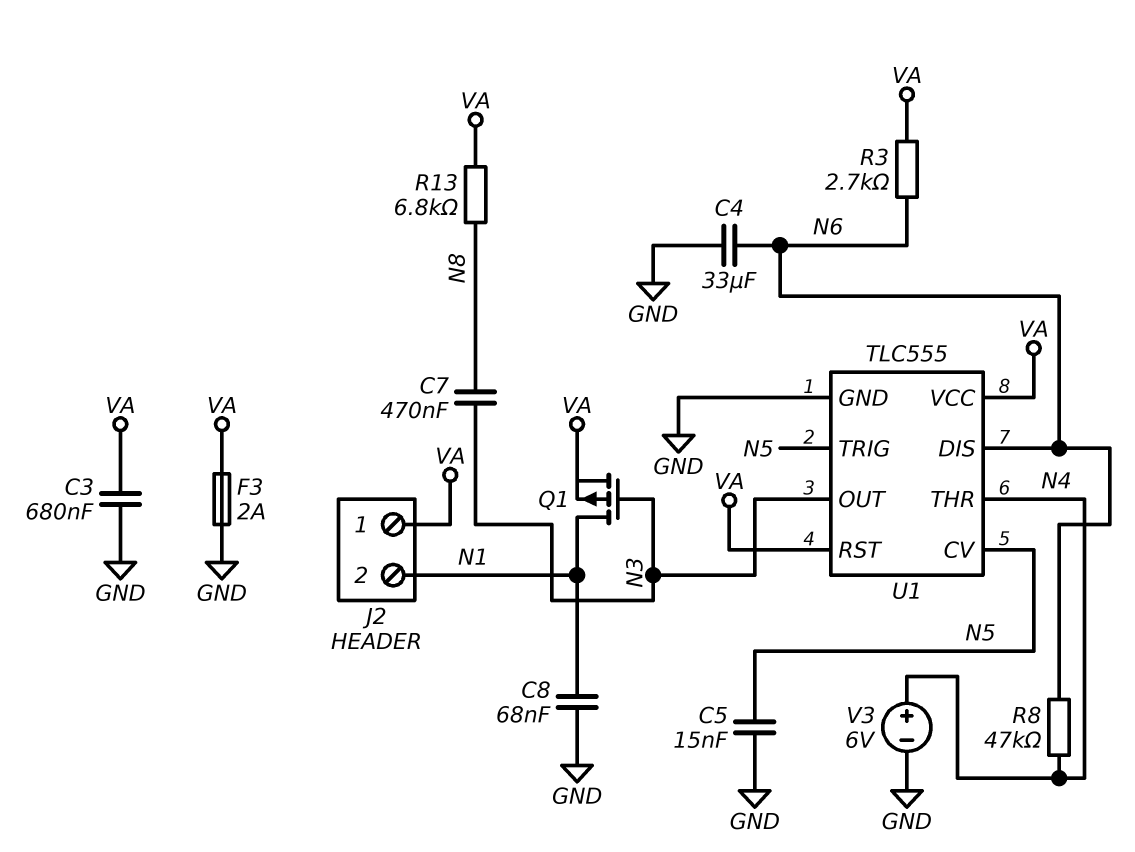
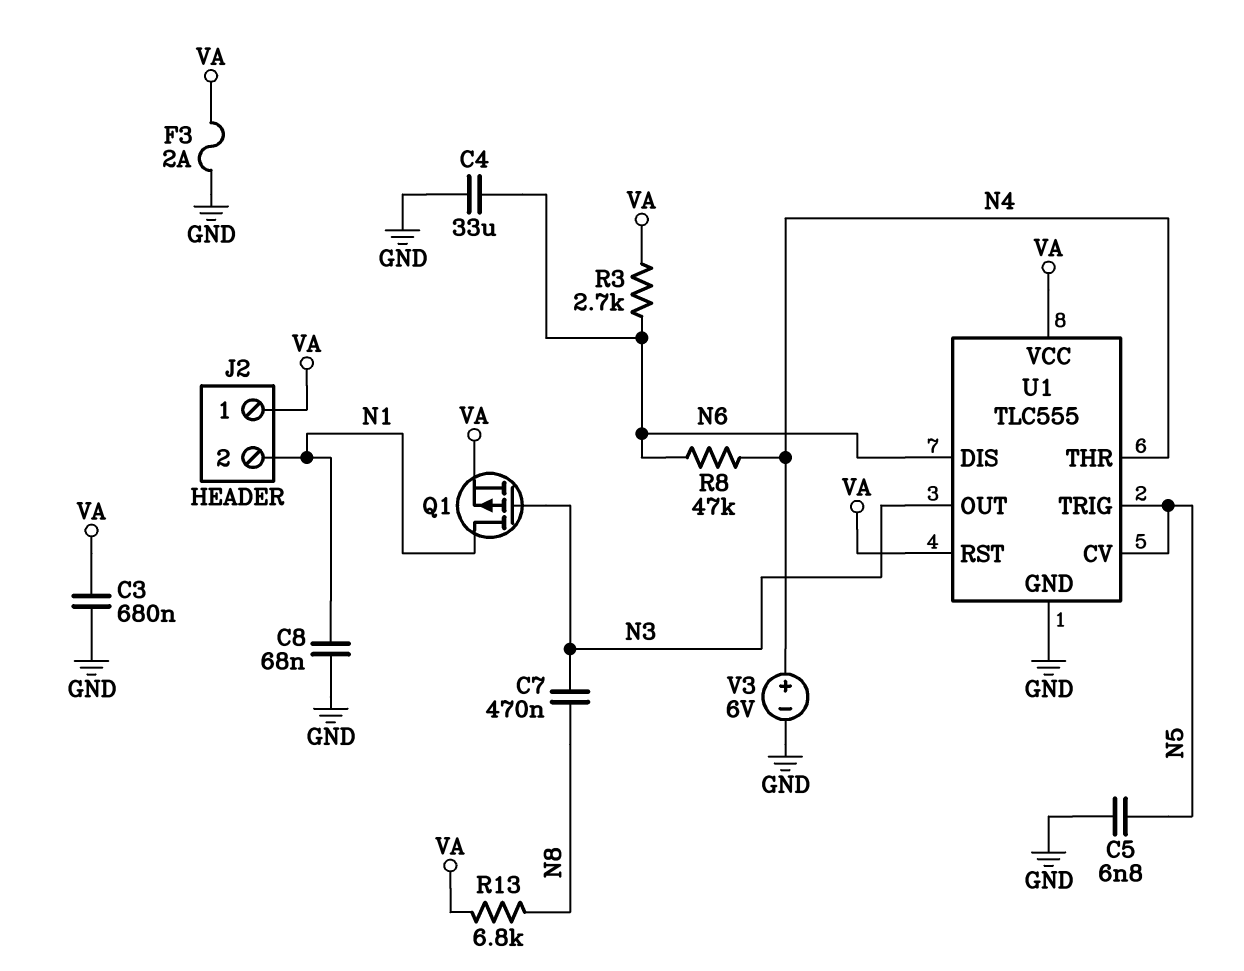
C5: 15nF (GND, N5) -> 6.8nF (GND, N5)

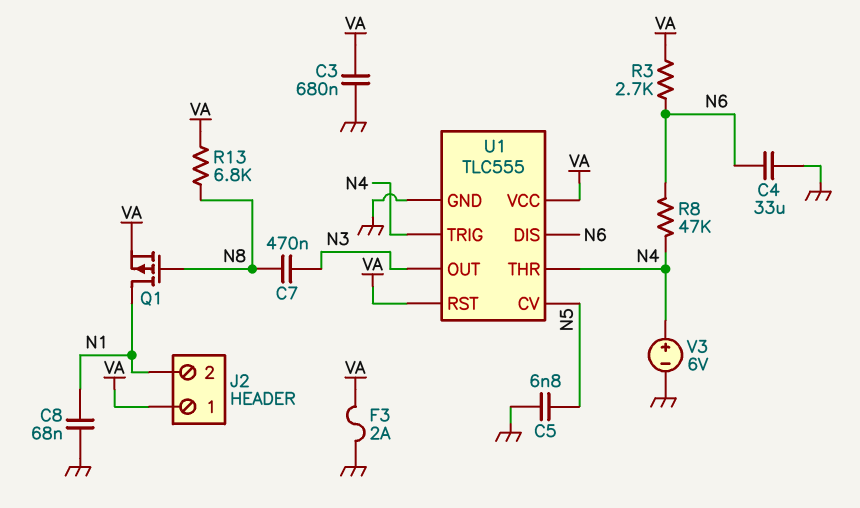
Q1: PMOS (G N3, D N1, S VA) -> PMOS (G N8, D N1, S VA)
U1 pin TRIG: N5 -> N4

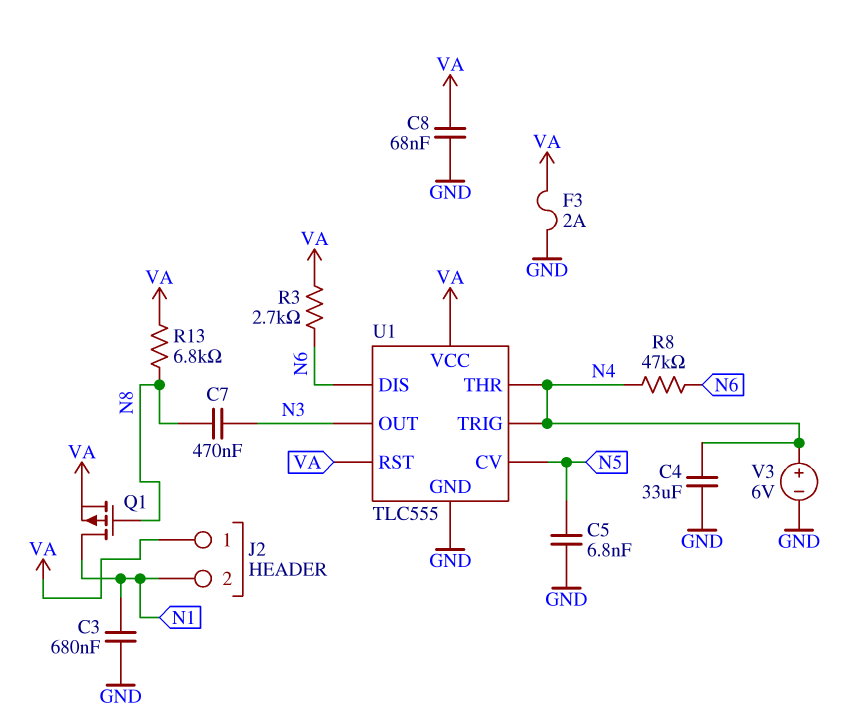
C3: 680nF (GND, VA) -> 680nF (GND, N1)
C4: 33uF (GND, N6) -> 33uF (GND, N4)
C8: 68nF (GND, N1) -> 68nF (GND, VA)

